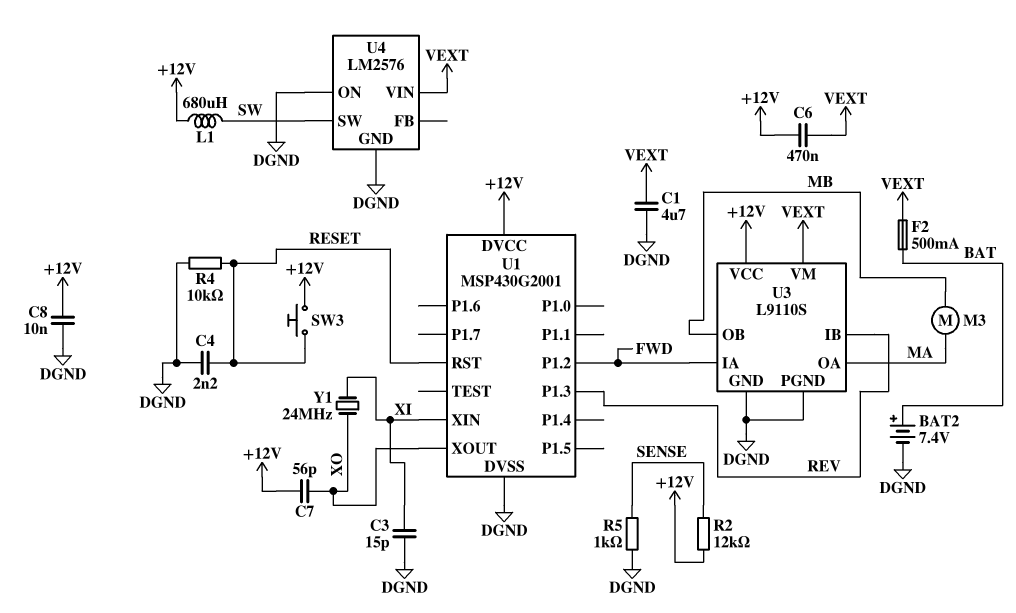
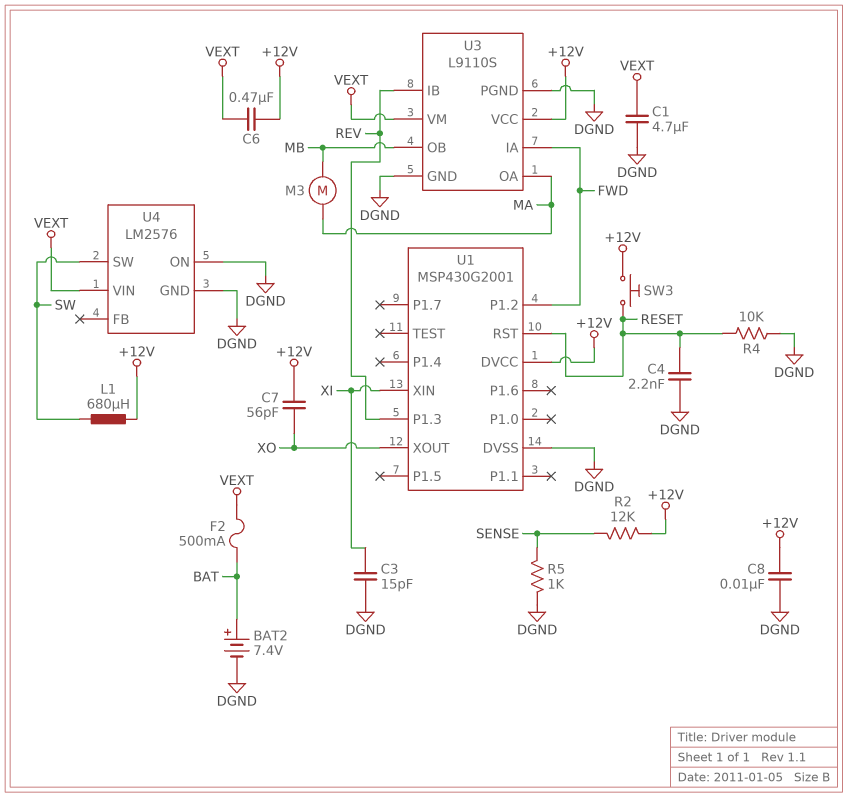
Y1: 24MHz (XI, XO) -> none

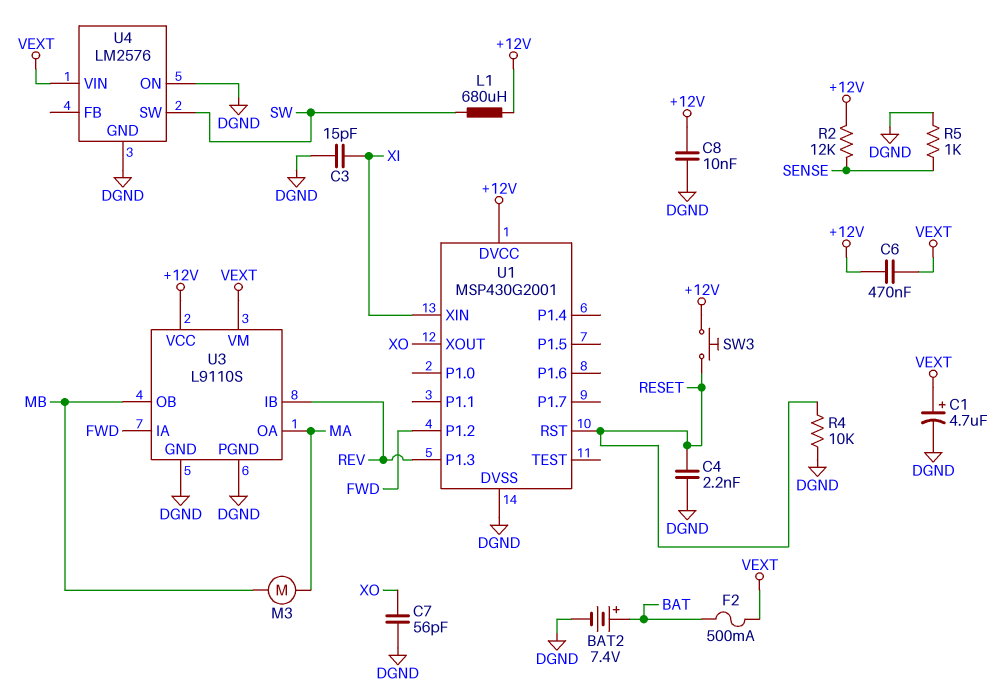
C1: 4.7uF (DGND, VEXT) -> 4.7uF (plus VEXT, minus DGND)
C7: 56pF (+12V, XO) -> 56pF (DGND, XO)

